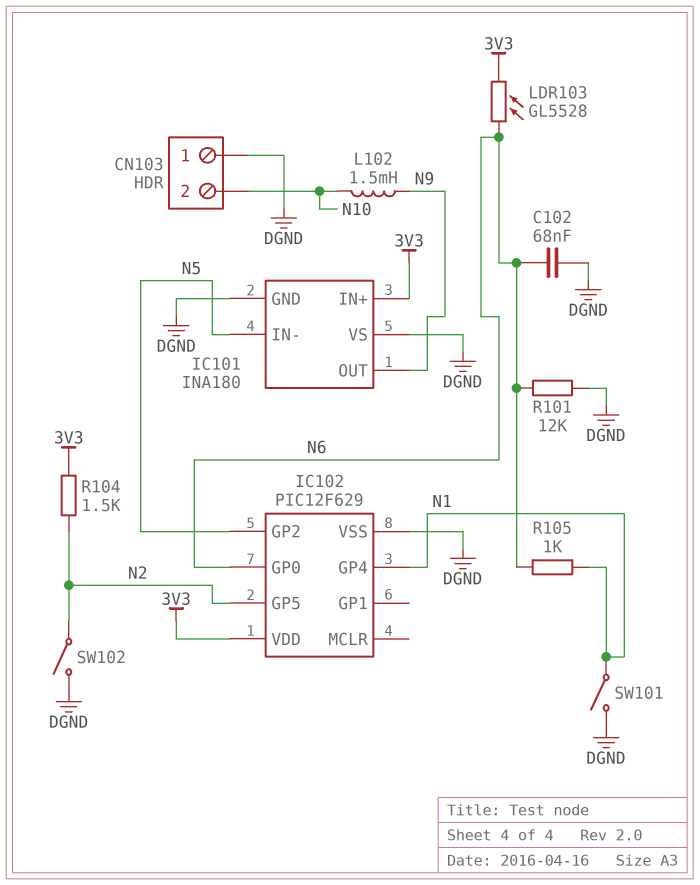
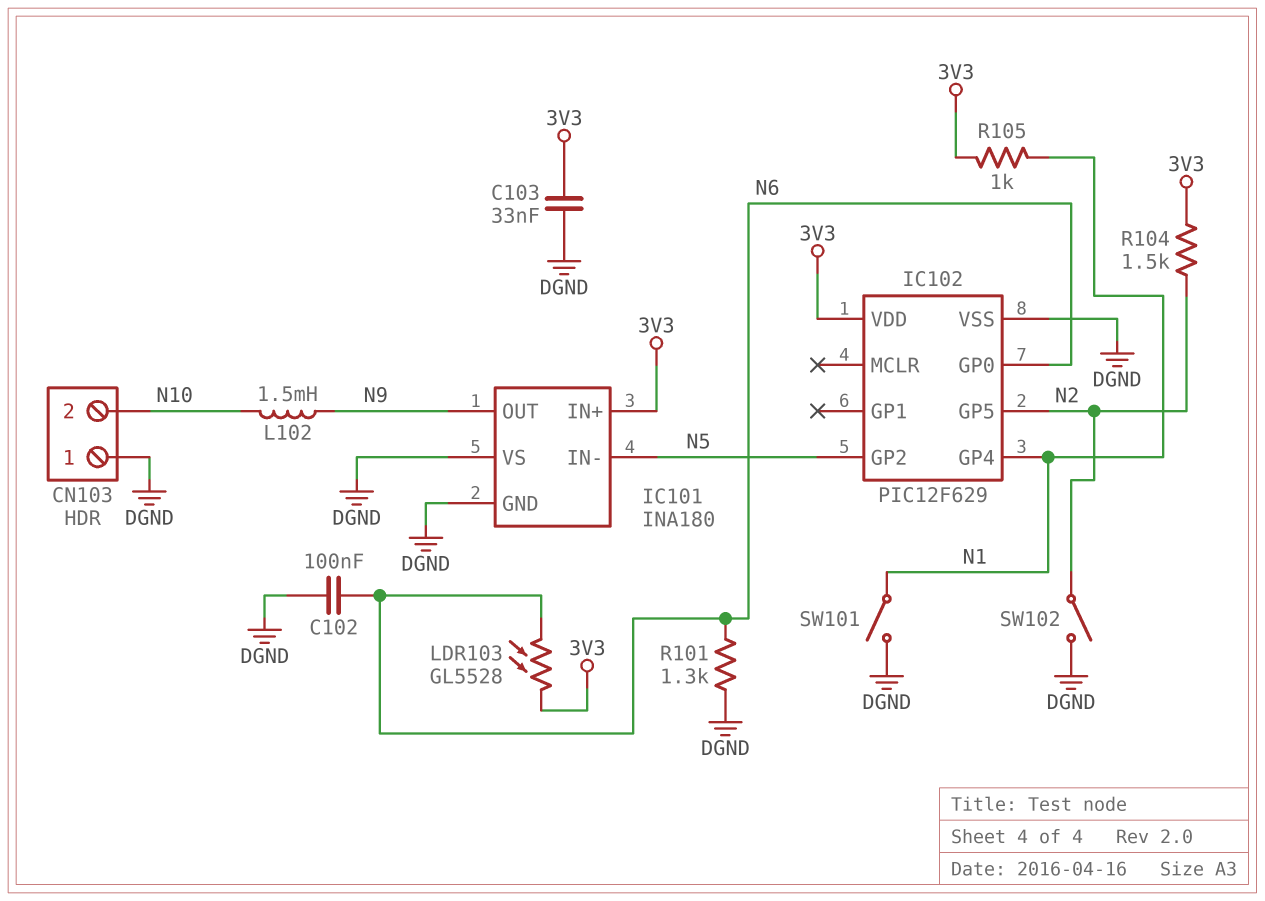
C102: 68nF (DGND, N6) -> 100nF (DGND, N6)
C103: none -> 33nF (3V3, DGND)
R101: 12k (DGND, N6) -> 1.3k (DGND, N6)
R105: 1k (N1, N6) -> 1k (3V3, N1)

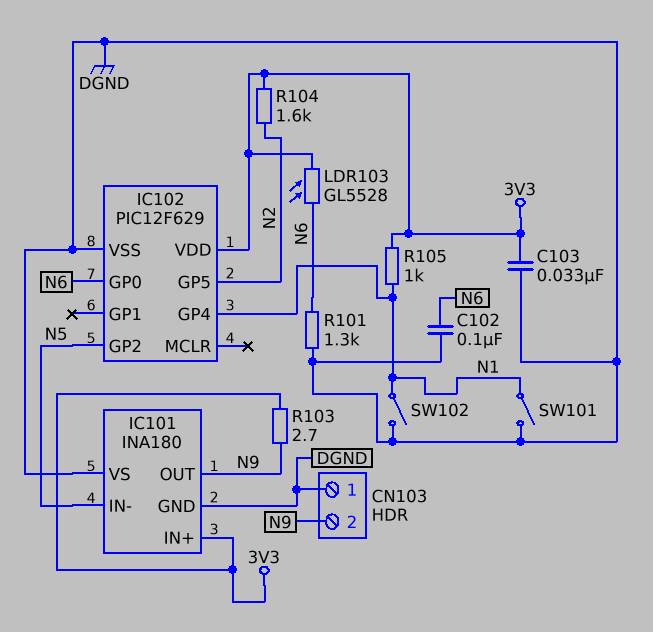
CN103 pin 2: N10 -> N9
L102: 1.5mH (N9, N10) -> none
R103: none -> 2.7 (3V3, N9)
R104: 1.5k (3V3, N2) -> 1.6k (3V3, N2)
SW102: switch (DGND, N2) -> switch (DGND, N1)

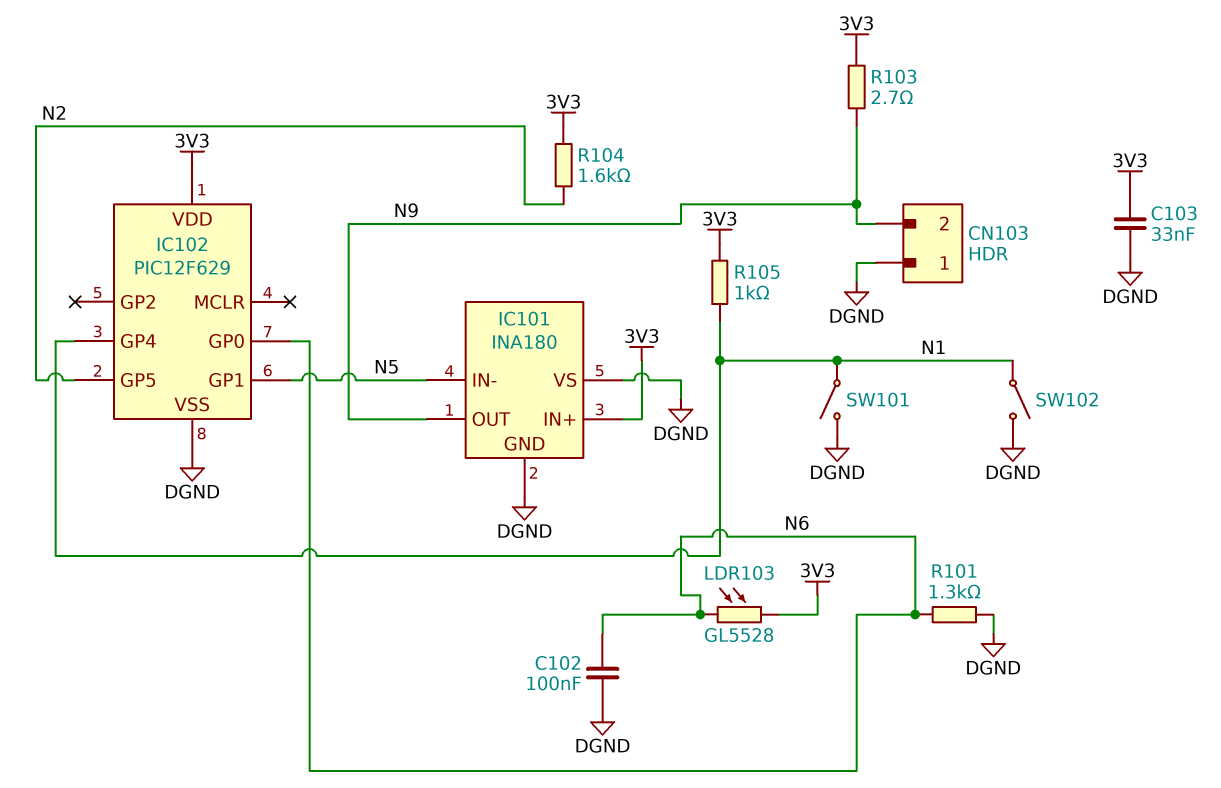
IC102 pin GP1: none -> N5
IC102 pin GP2: N5 -> none

